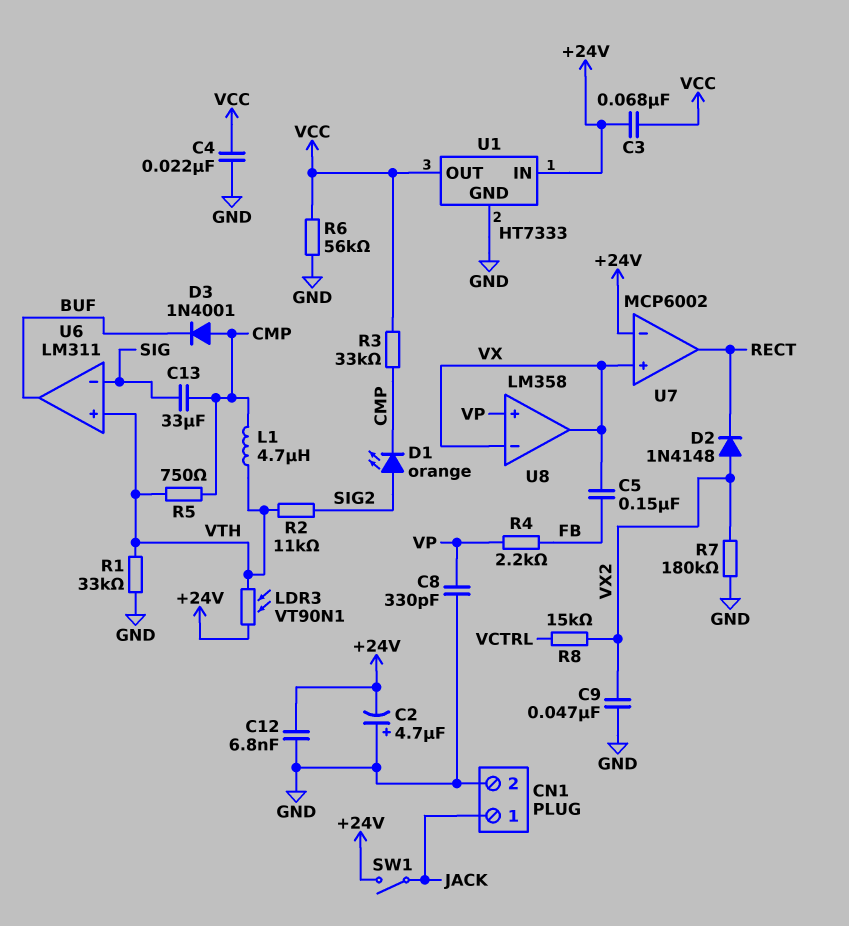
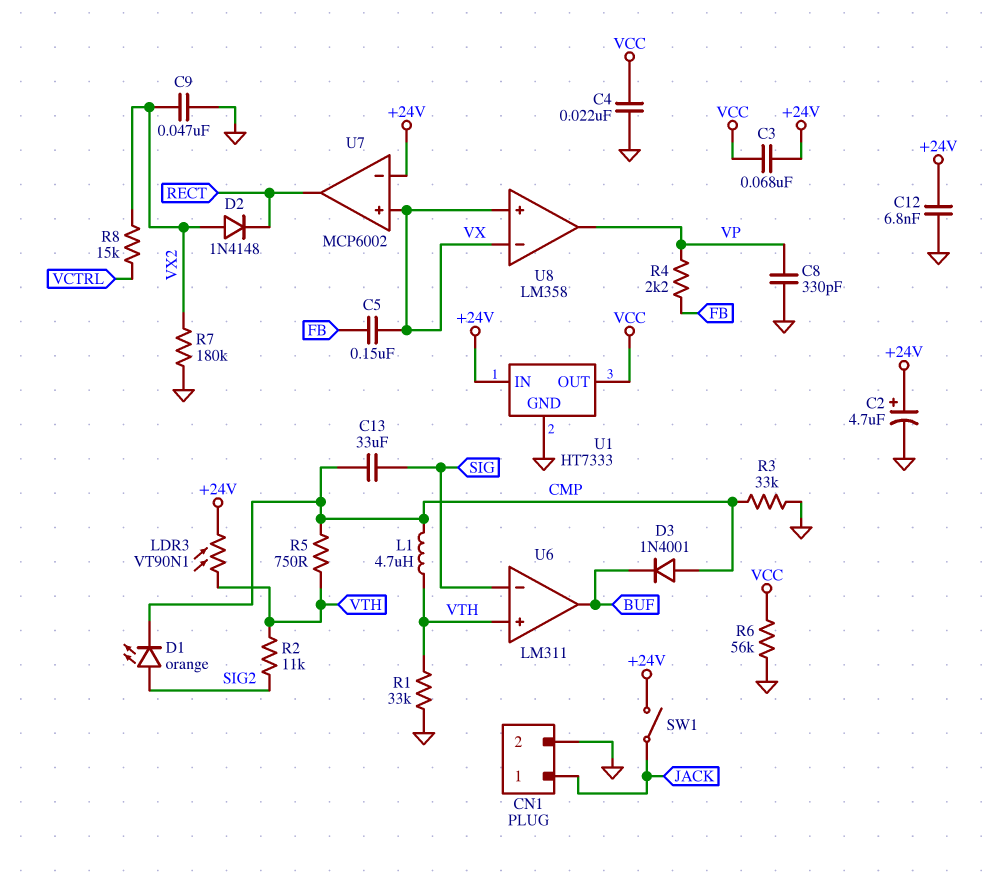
C2: 4.7uF (plus GND, minus +24V) -> 4.7uF (plus +24V, minus GND)
R3: 33k (CMP, VCC) -> 33k (CMP, GND)
U8 pin in+: VP -> VX
U8 pin out: VX -> VP

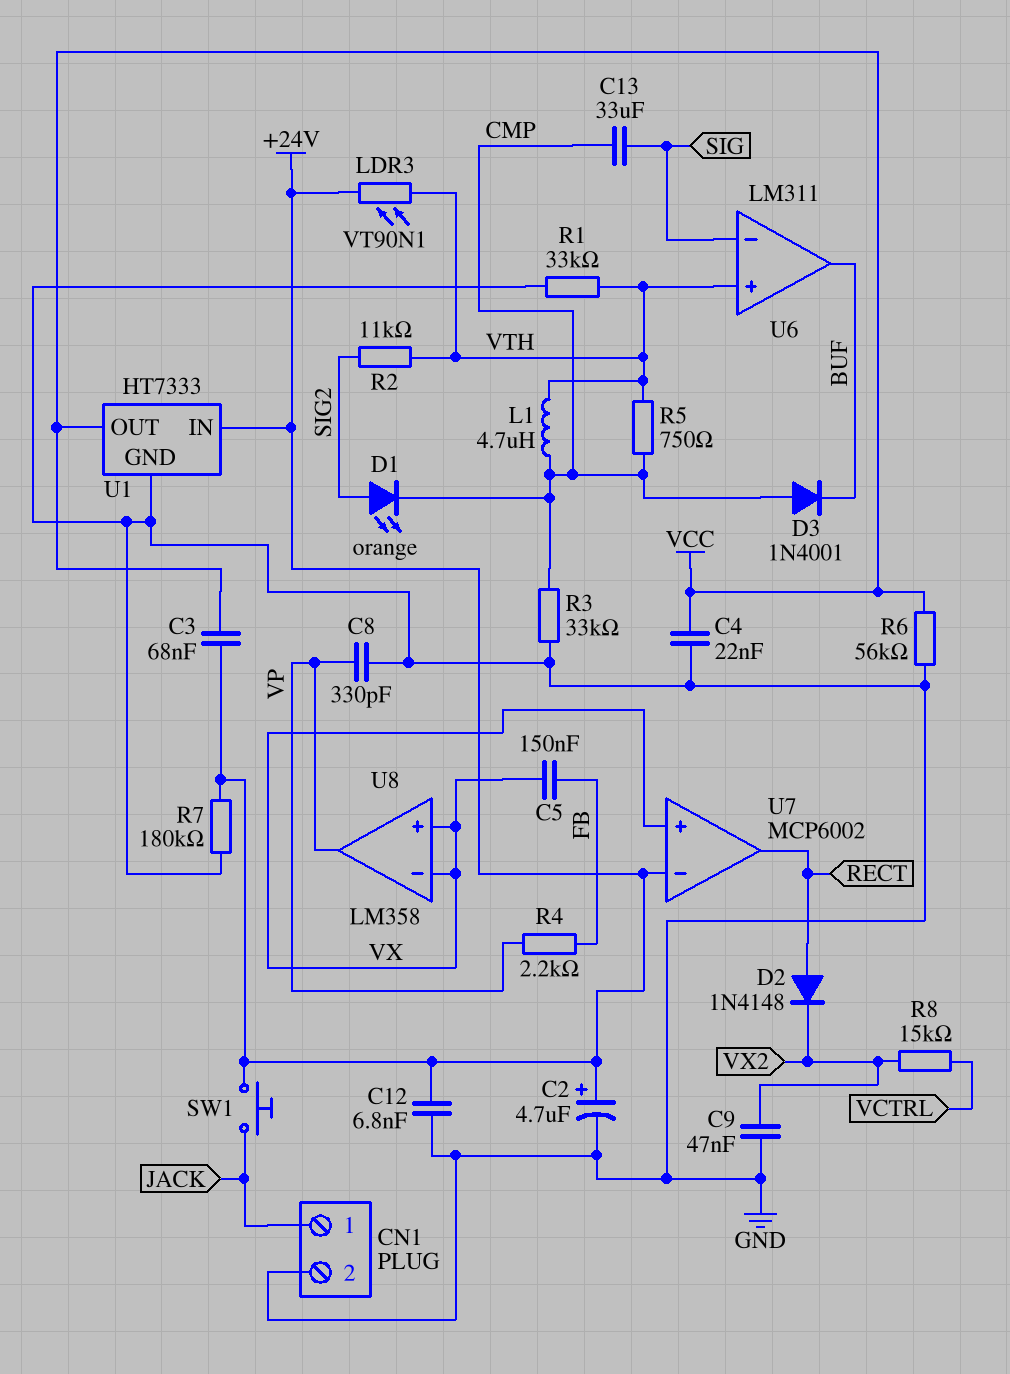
D2: diode 1N4148 (A VX2, K RECT) -> diode 1N4148 (A RECT, K VX2)
R7: 180k (GND, VX2) -> 180k (+24V, GND)
SW1: switch (+24V, JACK) -> button (+24V, JACK)

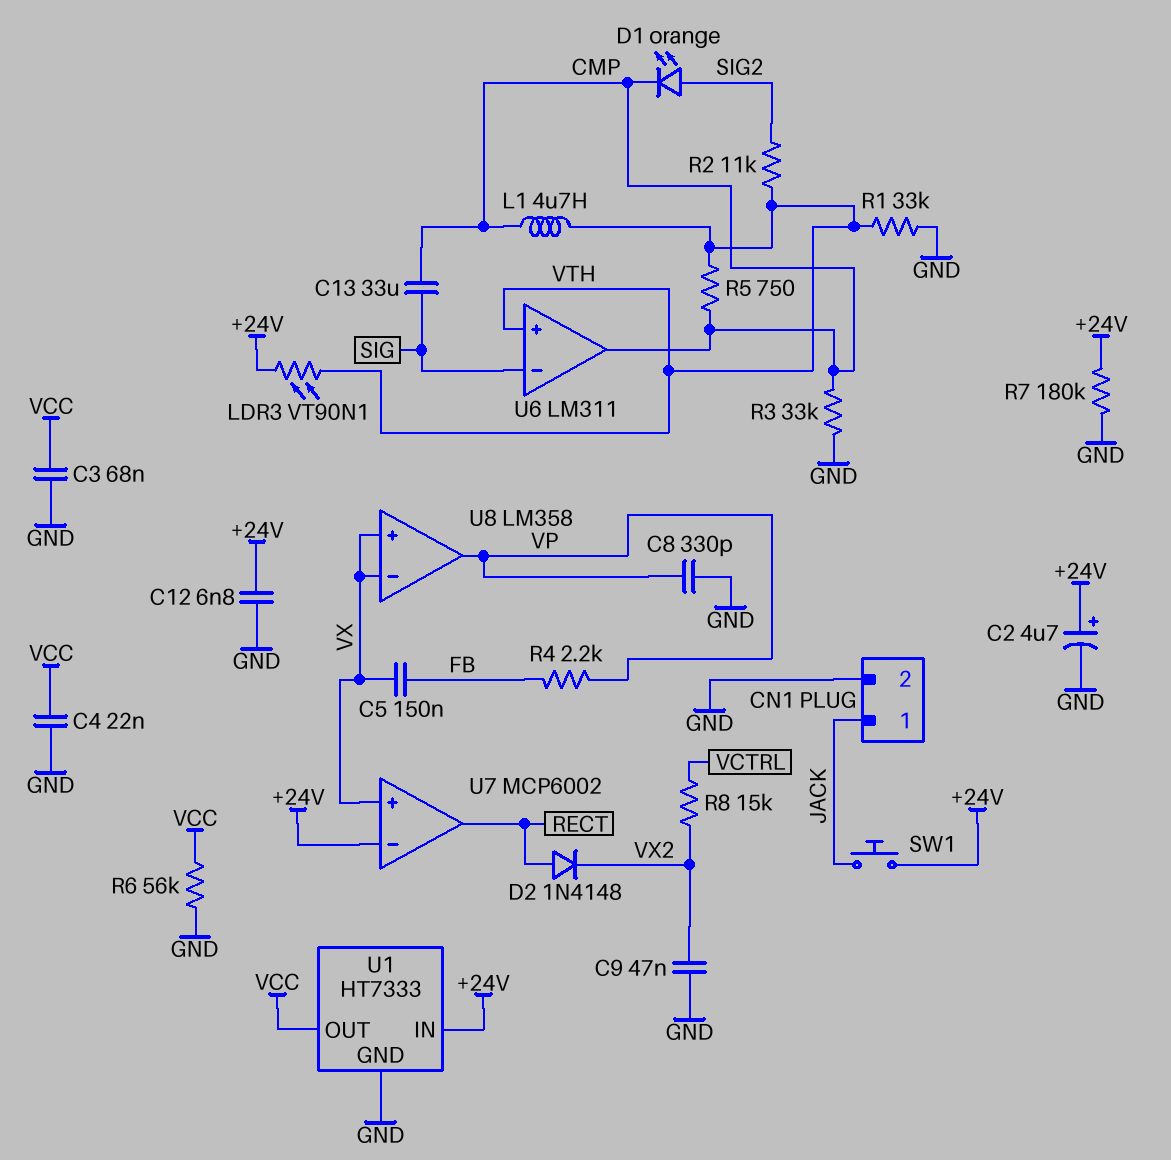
C3: 68nF (+24V, VCC) -> 68nF (GND, VCC)
D3: diode 1N4001 (A CMP, K BUF) -> none
U6 pin out: BUF -> CMP

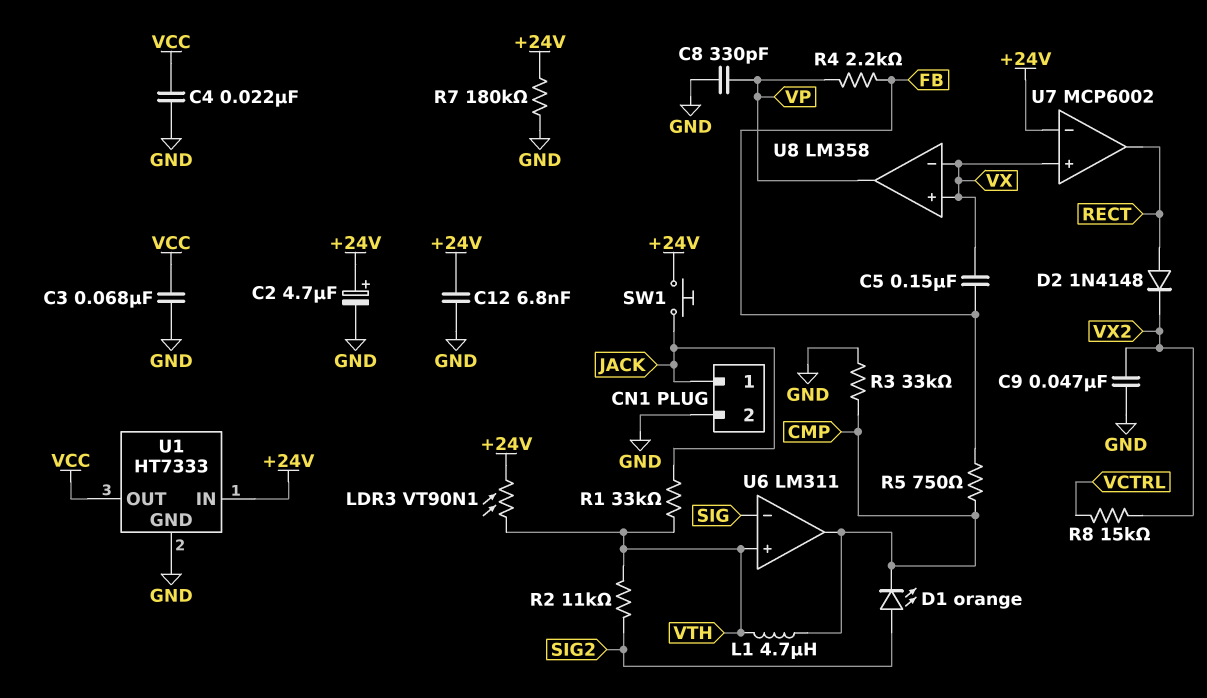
C13: 33uF (CMP, SIG) -> none
R1: 33k (GND, VTH) -> 33k (JACK, VTH)
R5: 750 (CMP, VTH) -> 750 (CMP, FB)
R6: 56k (GND, VCC) -> none

